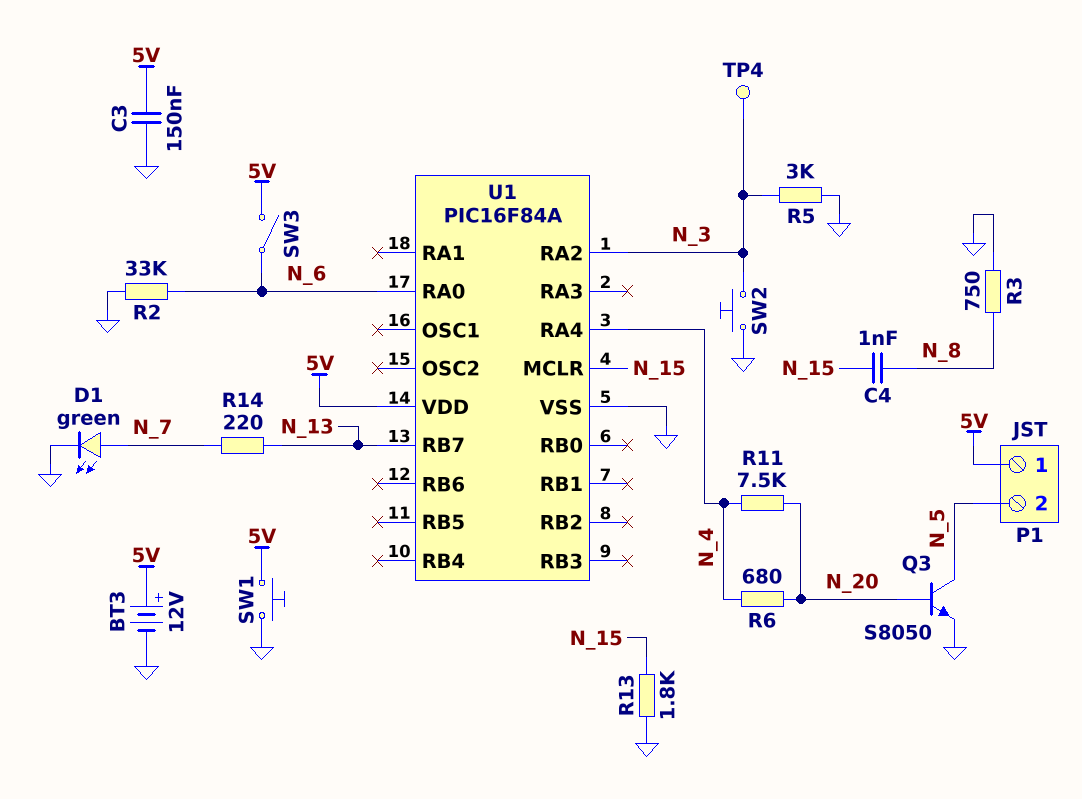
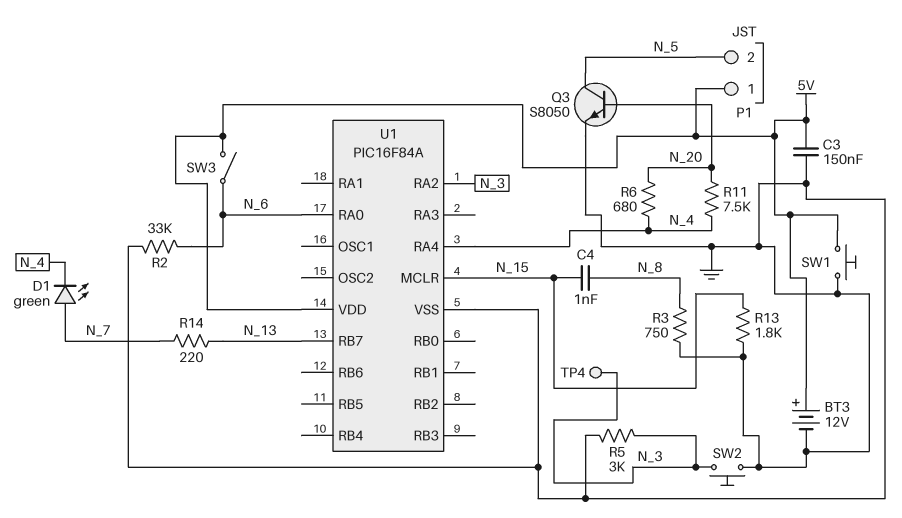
D1: LED green (A N_7, K GND) -> LED green (A N_7, K N_4)

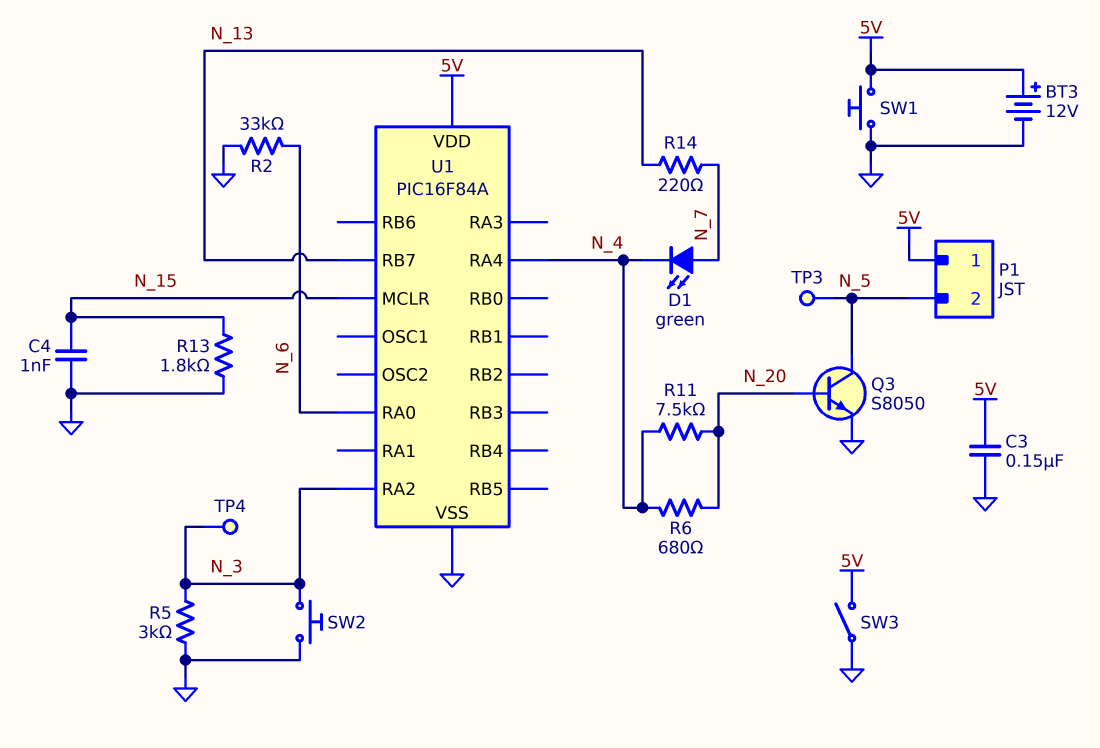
C4: 1nF (N_8, N_15) -> 1nF (GND, N_15)
R3: 750 (GND, N_8) -> none
SW3: switch (5V, N_6) -> switch (5V, GND)
TP3: none -> test point (N_5)

